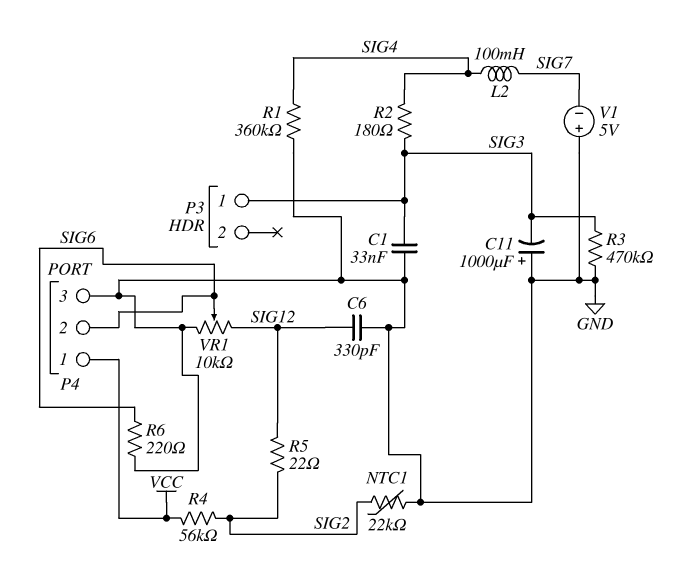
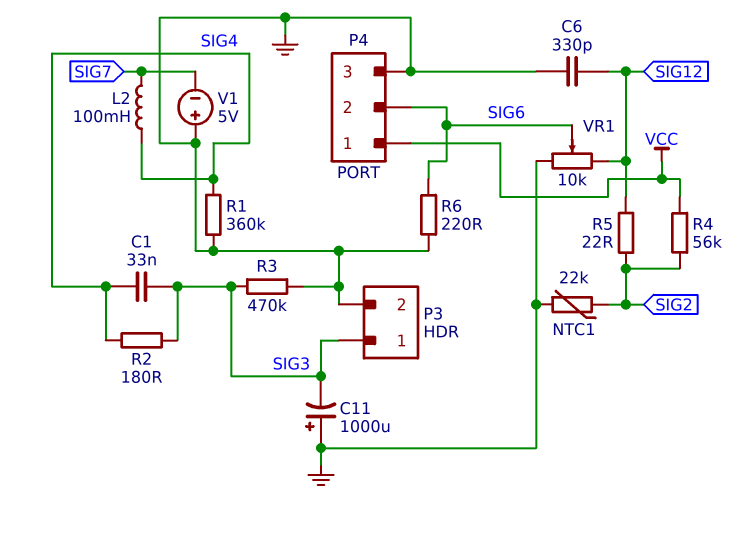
C1: 33nF (GND, SIG3) -> 33nF (SIG3, SIG4)
P3 pin 2: none -> GND

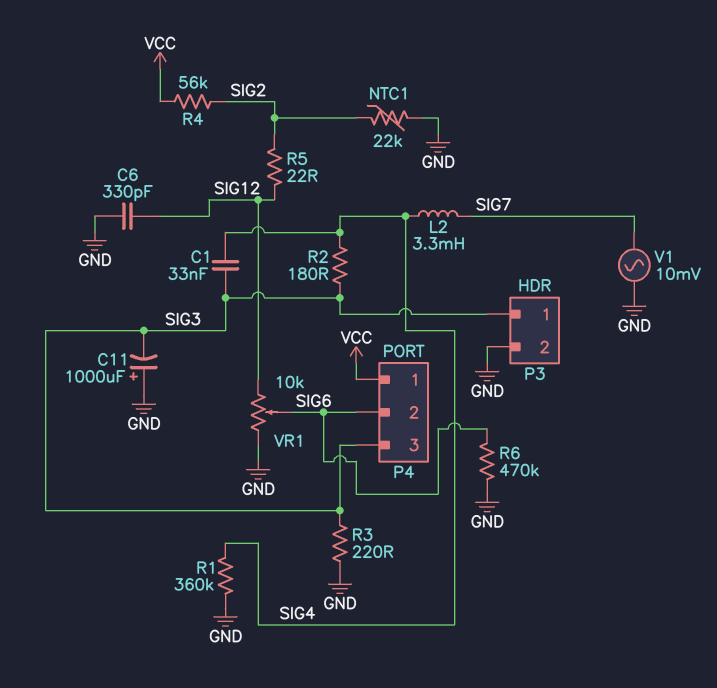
L2: 100mH (SIG4, SIG7) -> 3.3mH (SIG4, SIG7)
P4 pin 3: GND -> SIG3
R3: 470k (GND, SIG3) -> 220 (GND, SIG3)
R6: 220 (GND, SIG6) -> 470k (GND, SIG6)
V1: 5V (plus GND, minus SIG7) -> AC 10mV (GND, SIG7)

